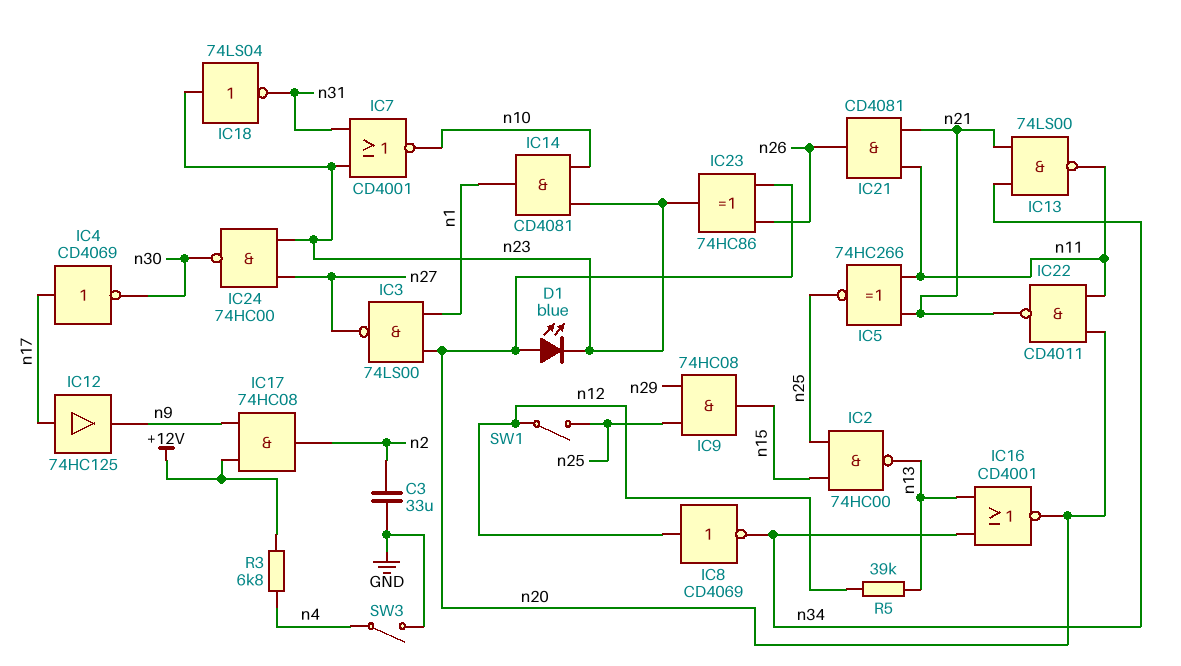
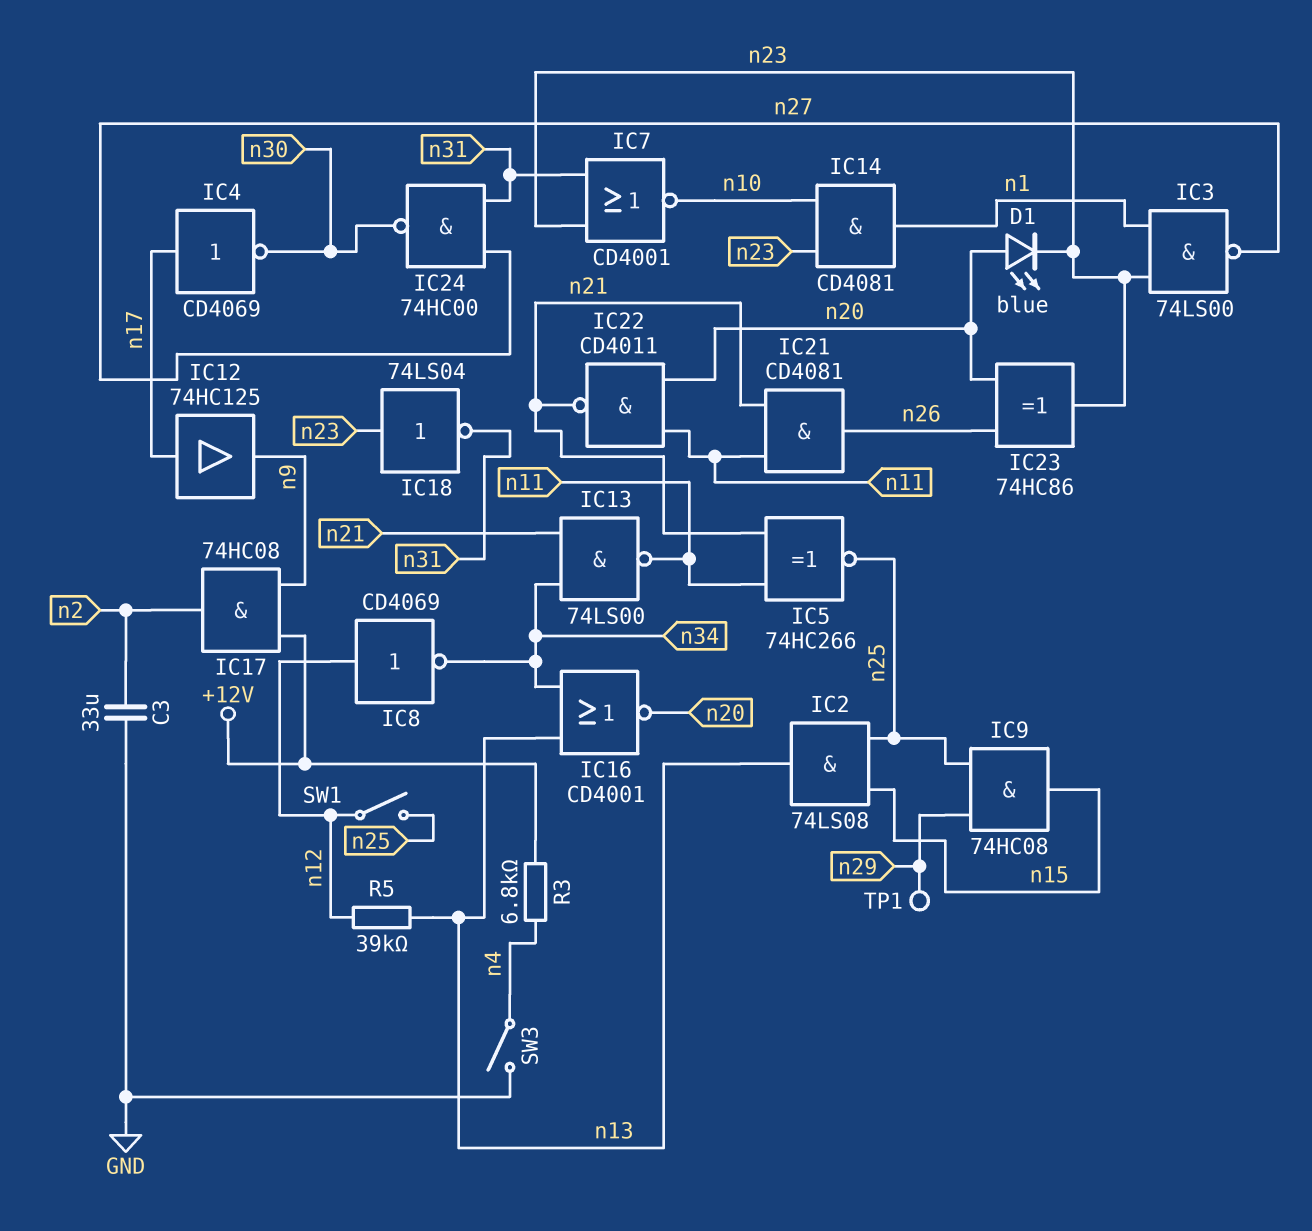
IC2: NAND 74HC00 (in n15, in n25, out n13) -> AND 74LS08 (in n15, in n25, out n13)
IC3: NAND 74LS00 (in n1, in n20, out n27) -> NAND 74LS00 (in n1, in n23, out n27)
IC24: NAND 74HC00 (in n23, in n27, out n30) -> NAND 74HC00 (in n27, in n31, out n30)
TP1: none -> test point (n29)

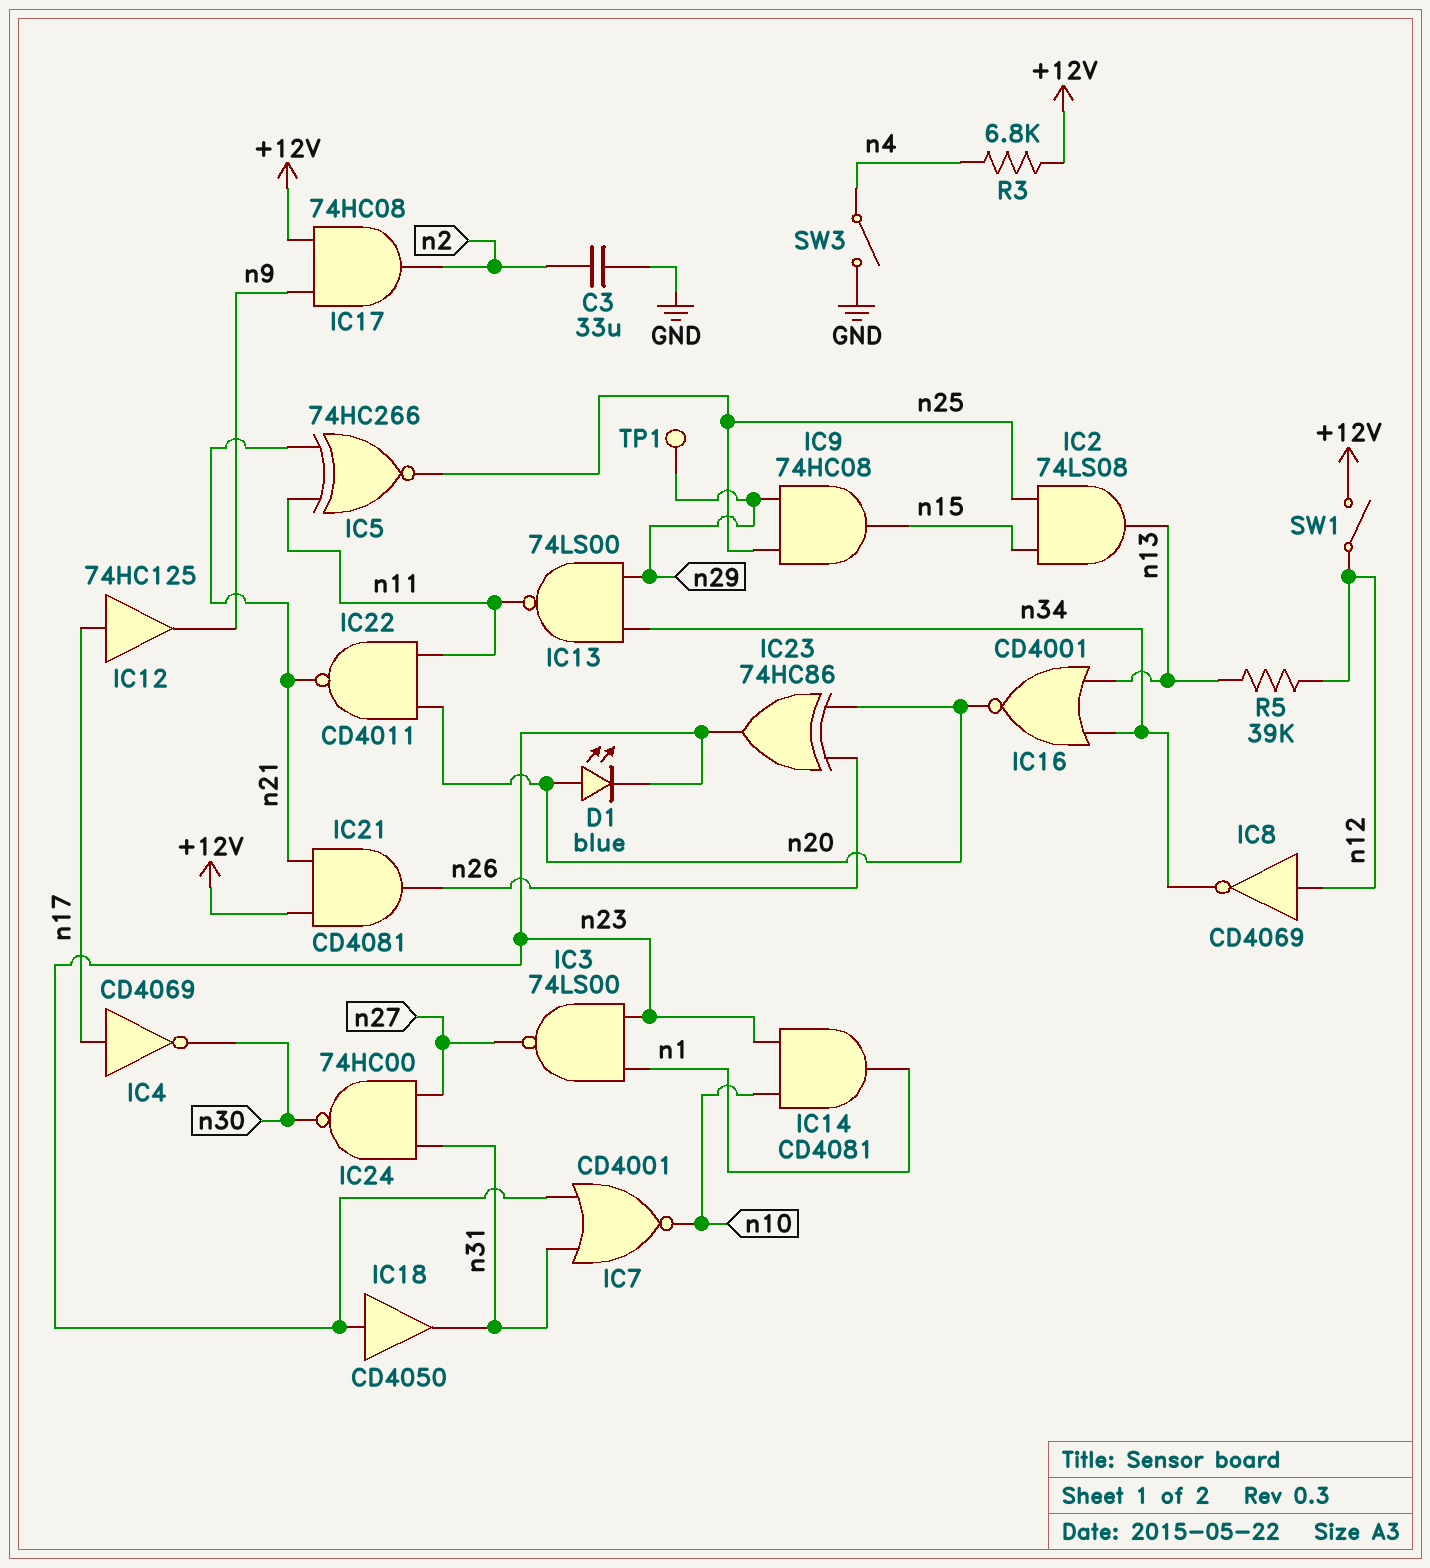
IC13: NAND 74LS00 (in n21, in n34, out n11) -> NAND 74LS00 (in n29, in n34, out n11)
IC18: NOT 74LS04 (in n23, out n31) -> buffer CD4050 (in n23, out n31)
IC21: AND CD4081 (in n11, in n21, out n26) -> AND CD4081 (in +12V, in n21, out n26)
SW1: switch (n12, n25) -> switch (+12V, n12)

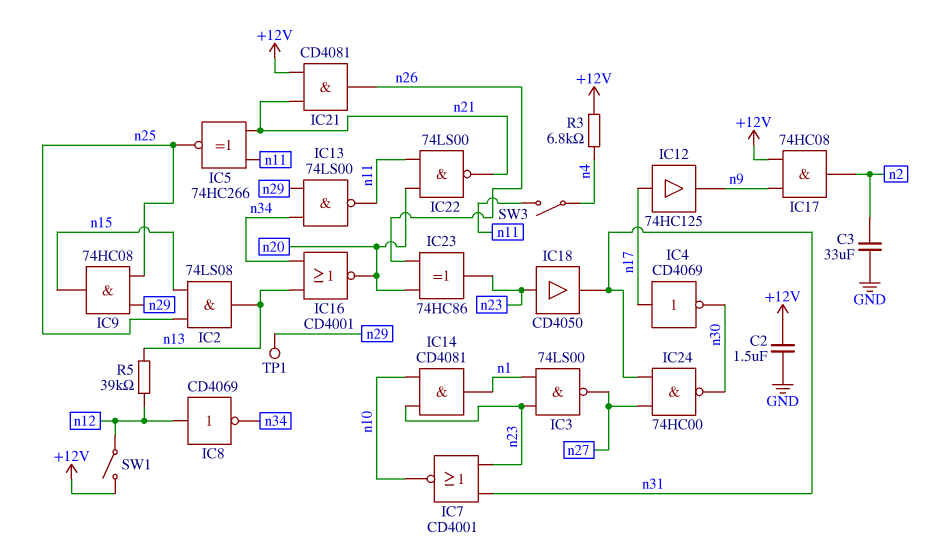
C2: none -> 1.5uF (+12V, GND)
D1: LED blue (A n20, K n23) -> none
IC22: NAND CD4011 (in n11, in n20, out n21) -> NAND 74LS00 (in n11, in n20, out n21)
SW3: switch (GND, n4) -> switch (n4, n11)

